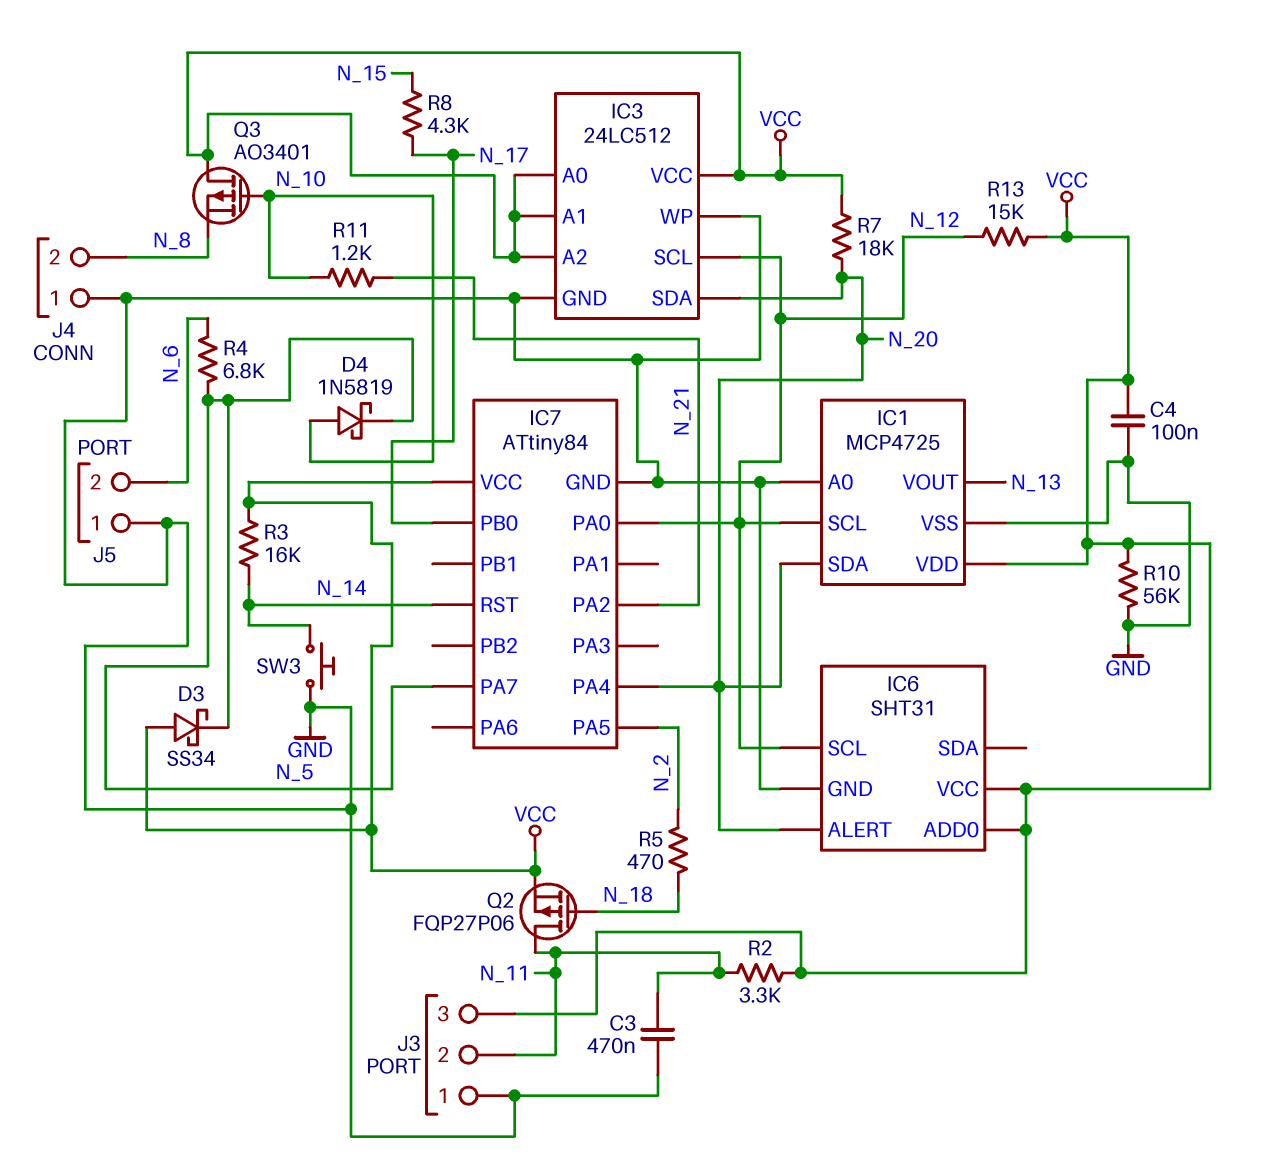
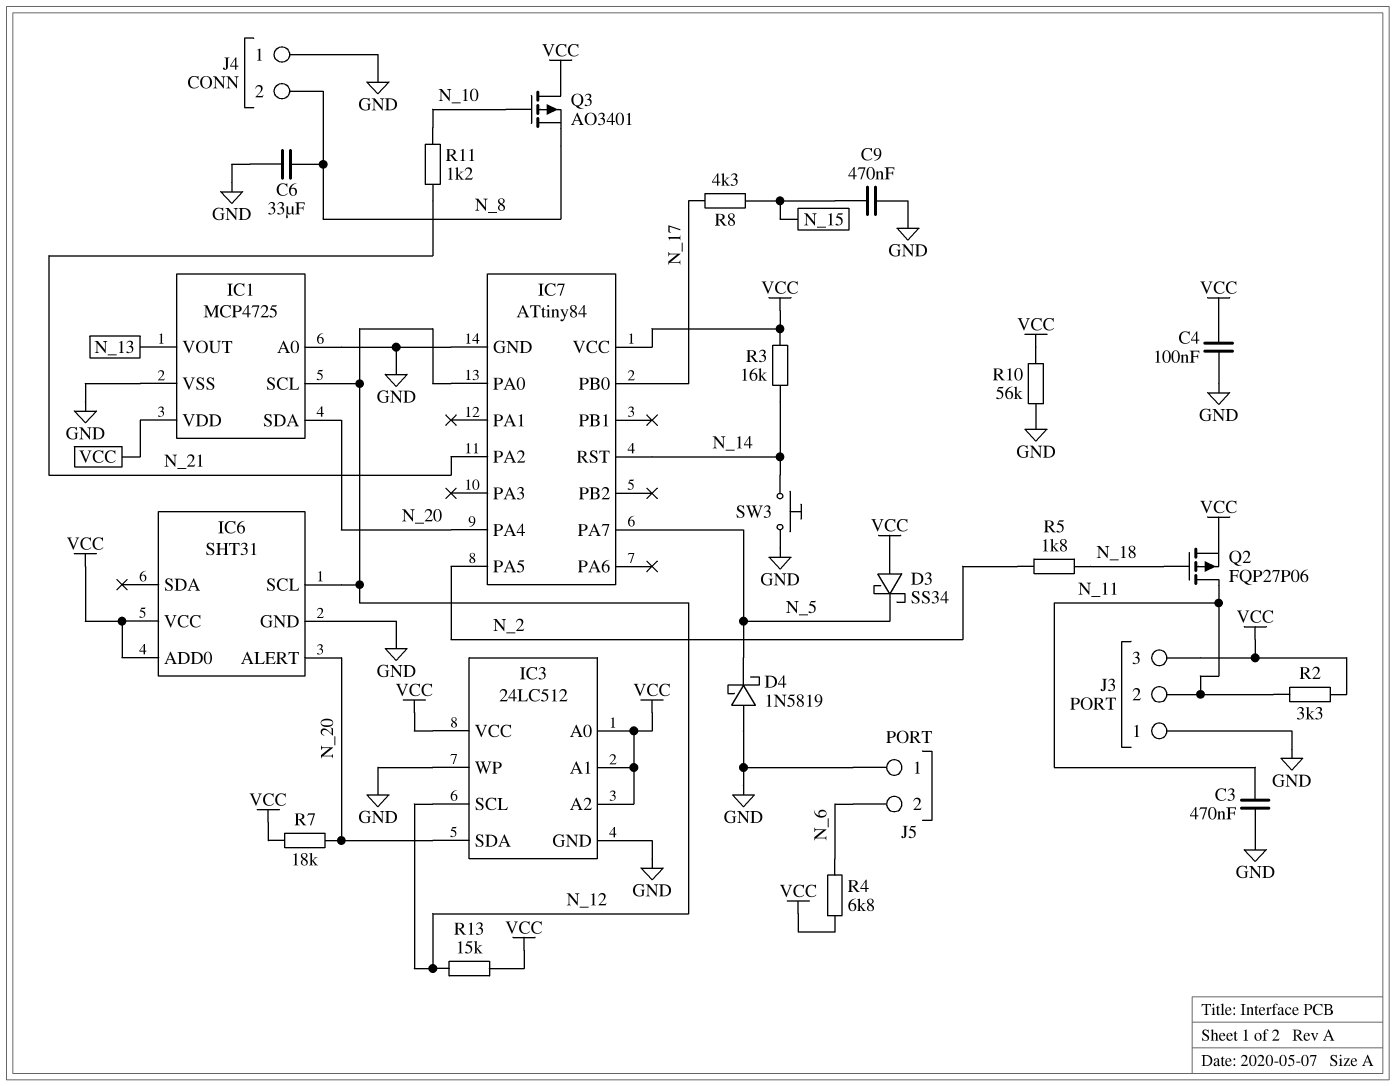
C6: none -> 33uF (GND, N_8)
C9: none -> 470nF (GND, N_15)
D4: schottky 1N5819 (A N_10, K N_5) -> schottky 1N5819 (A GND, K N_5)
R4: 6.8k (N_5, N_6) -> 6.8k (N_6, VCC)
R5: 470 (N_2, N_18) -> 1.8k (N_2, N_18)

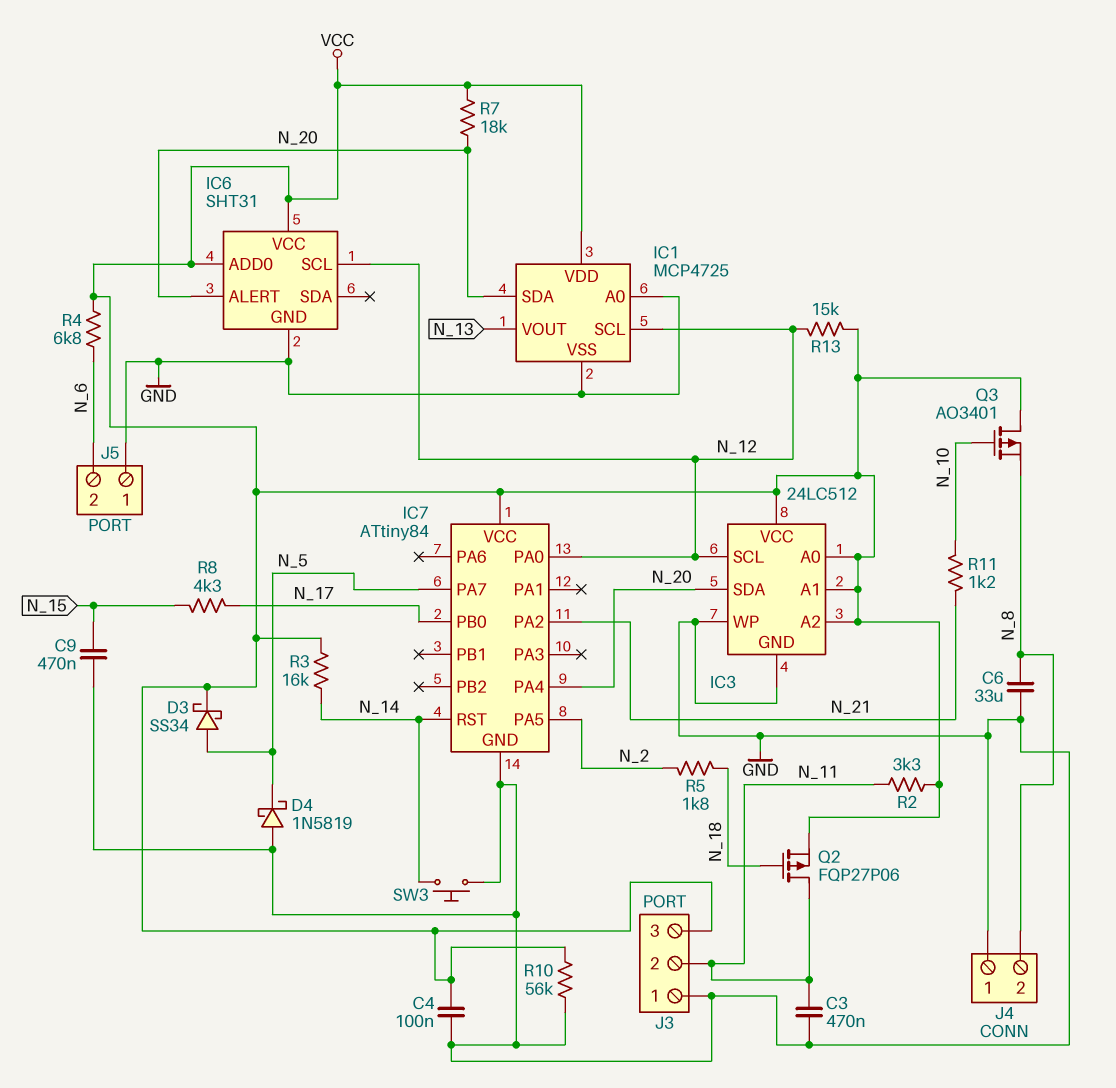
D3: schottky SS34 (A VCC, K N_5) -> schottky SS34 (A N_5, K VCC)

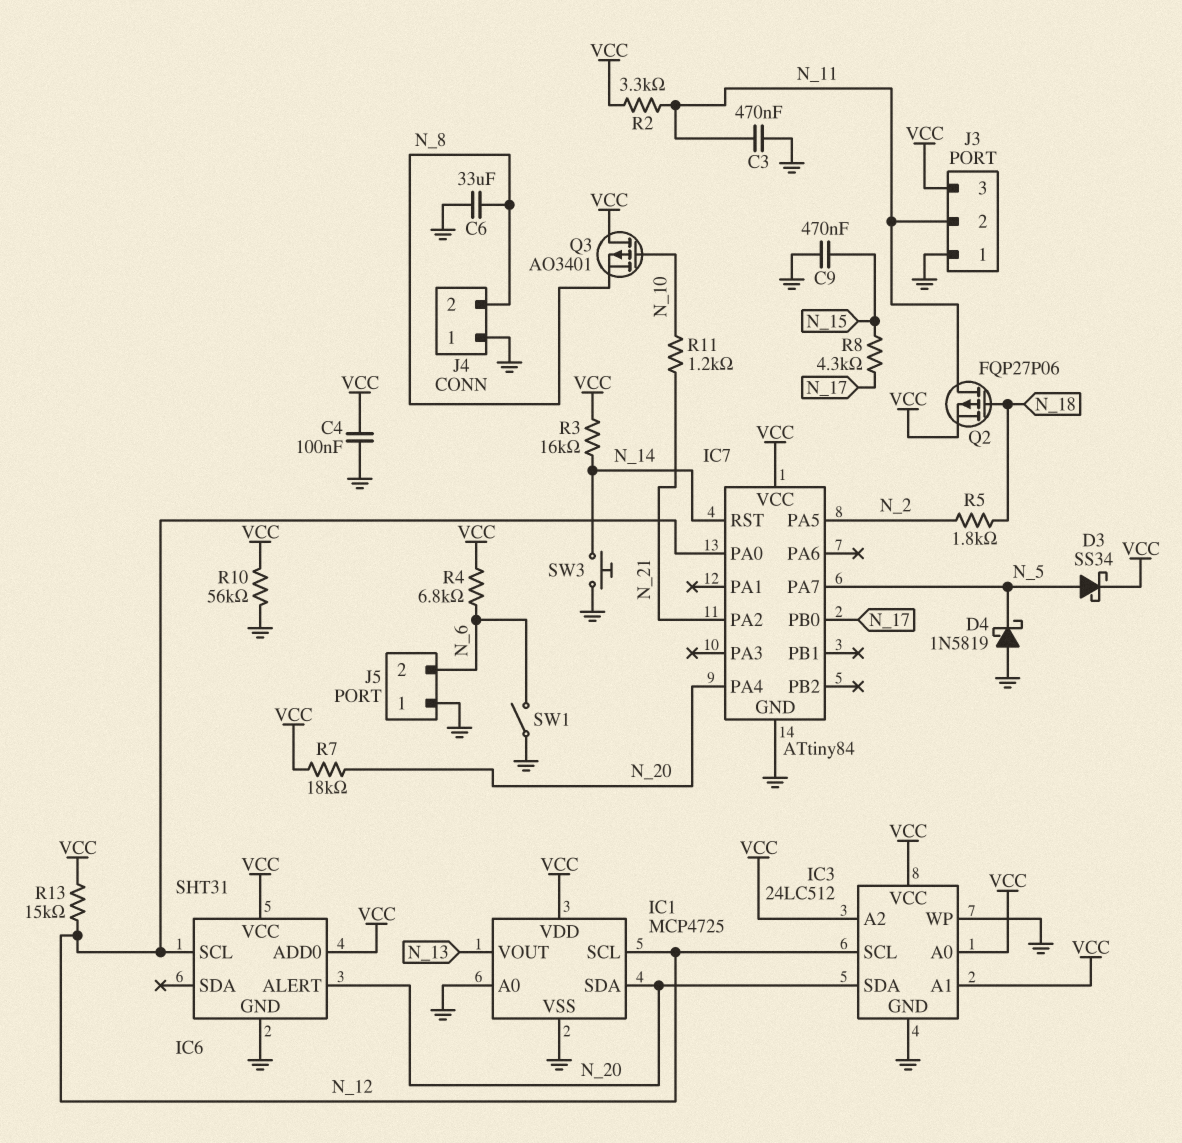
SW1: none -> switch (GND, N_6)

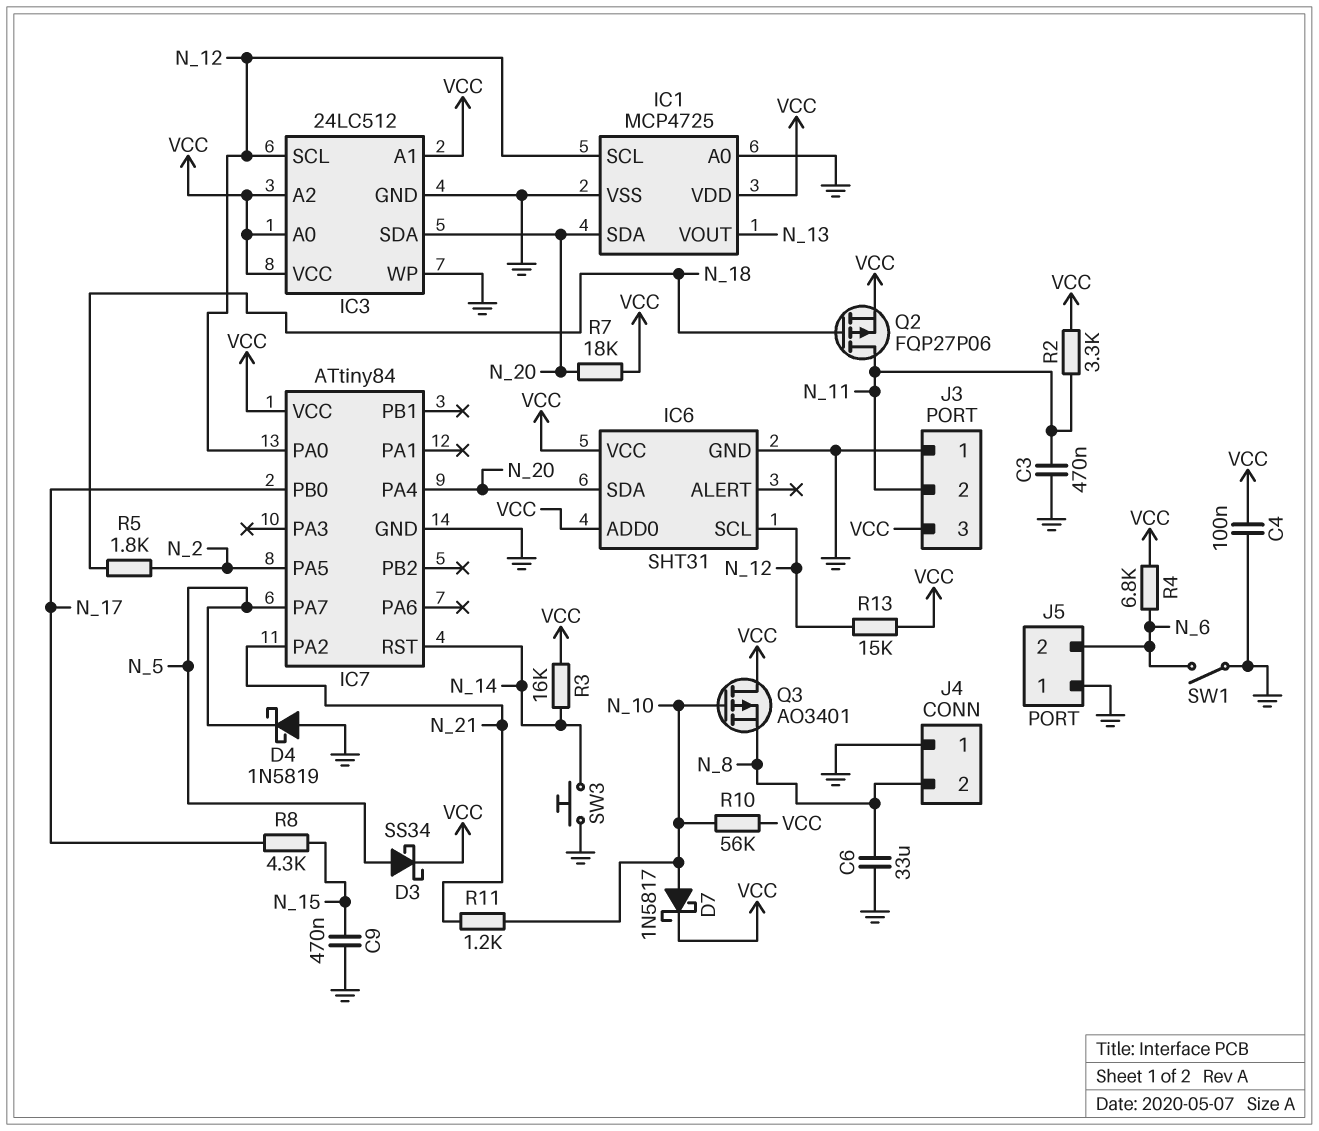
D7: none -> schottky 1N5817 (A N_10, K VCC)
IC6 pin ALERT: N_20 -> none
IC6 pin SDA: none -> N_20
R10: 56k (GND, VCC) -> 56k (N_10, VCC)

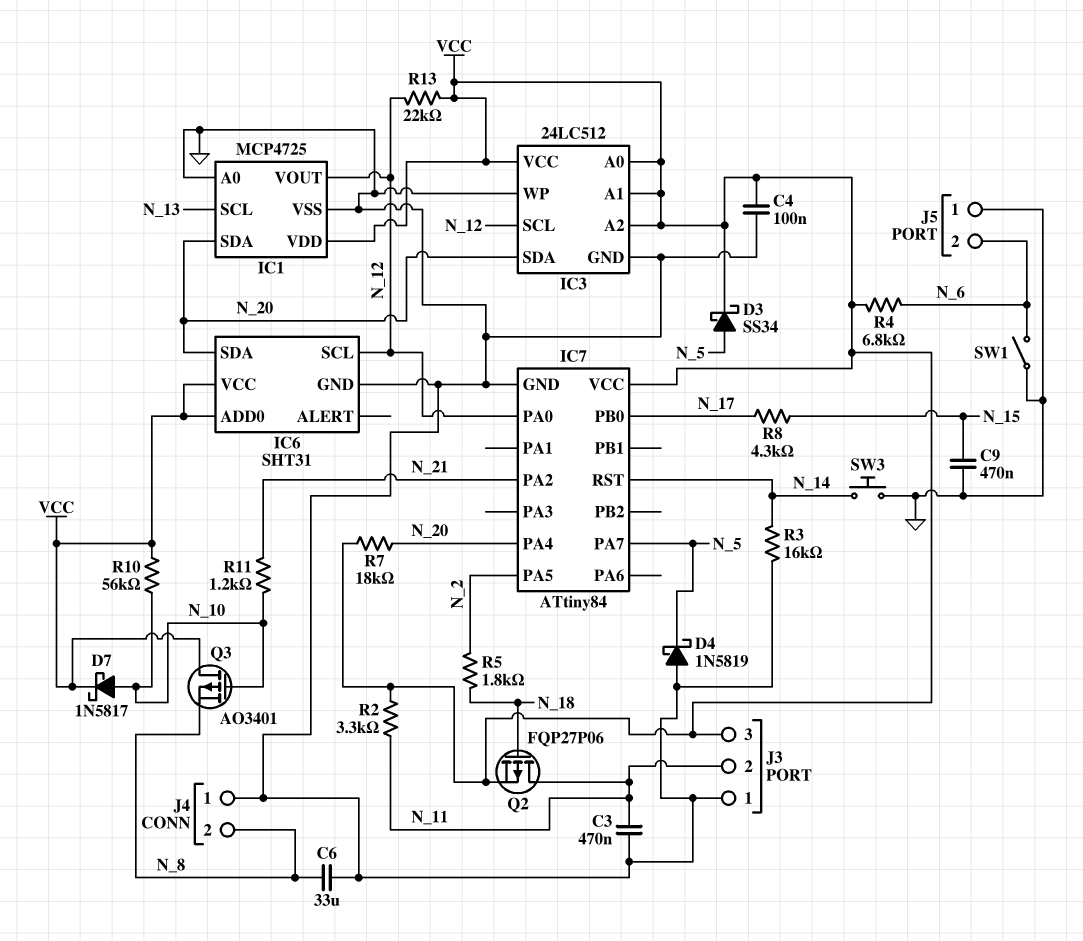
IC1 pin SCL: N_12 -> N_13
IC1 pin VOUT: N_13 -> N_12
R3: 16k (N_14, VCC) -> 16k (GND, N_14)
R13: 15k (N_12, VCC) -> 22k (N_12, VCC)

